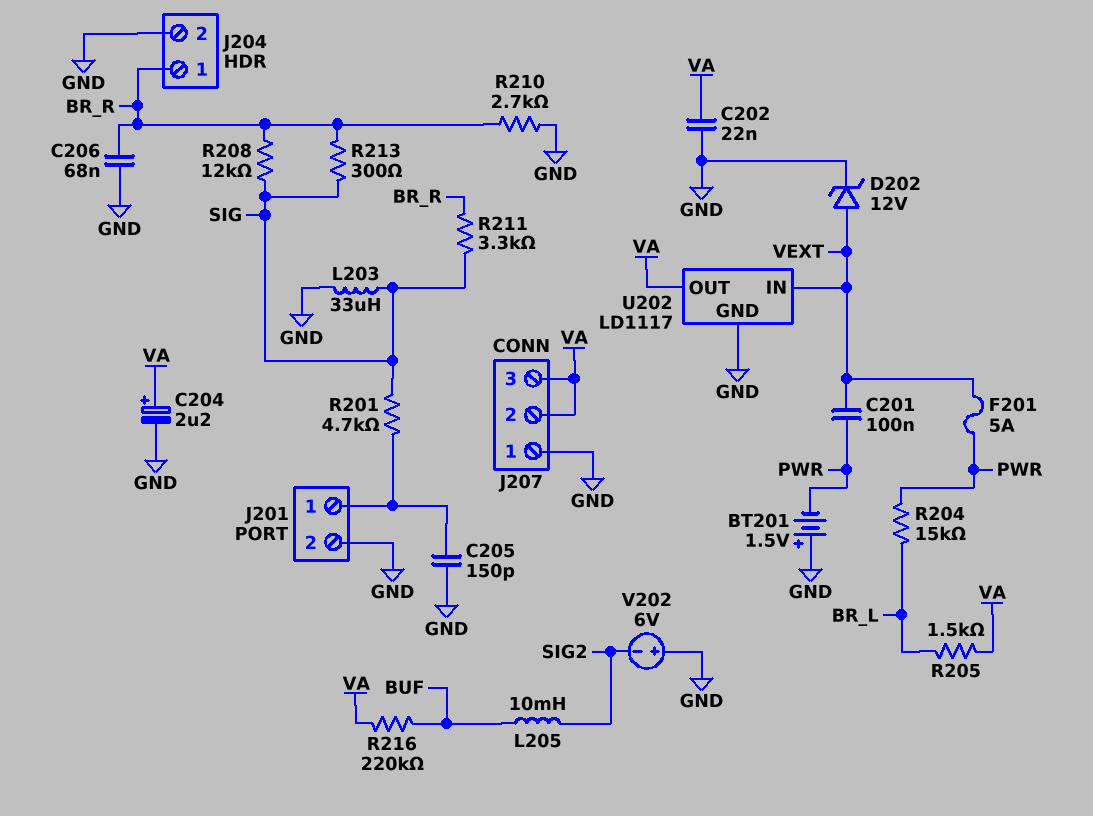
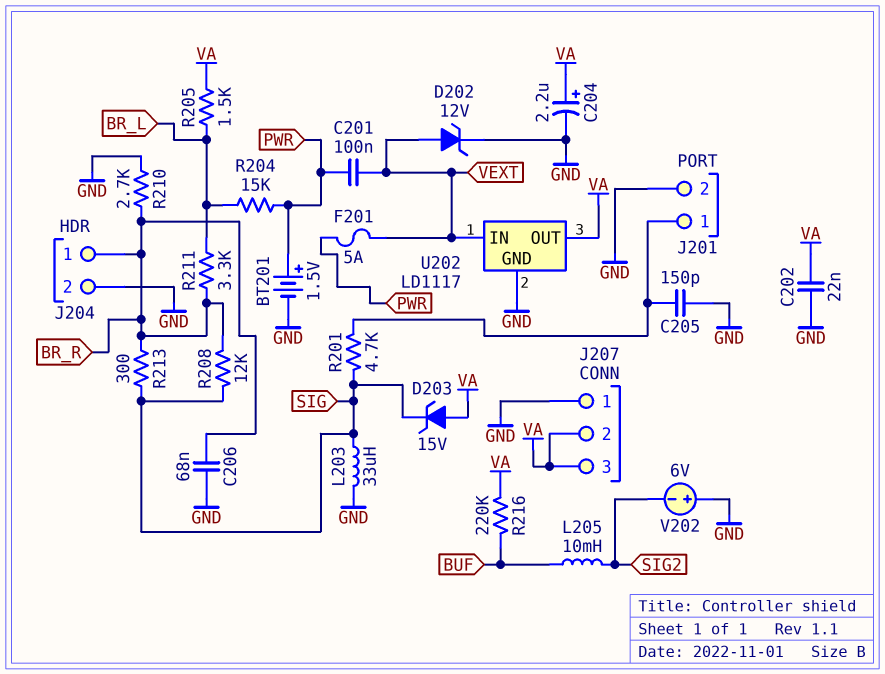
BT201: 1.5V (plus GND, minus PWR) -> 1.5V (plus PWR, minus GND)
D203: none -> zener 15V (A VA, K SIG)
R211: 3.3k (BR_R, SIG) -> 3.3k (BR_L, BR_R)

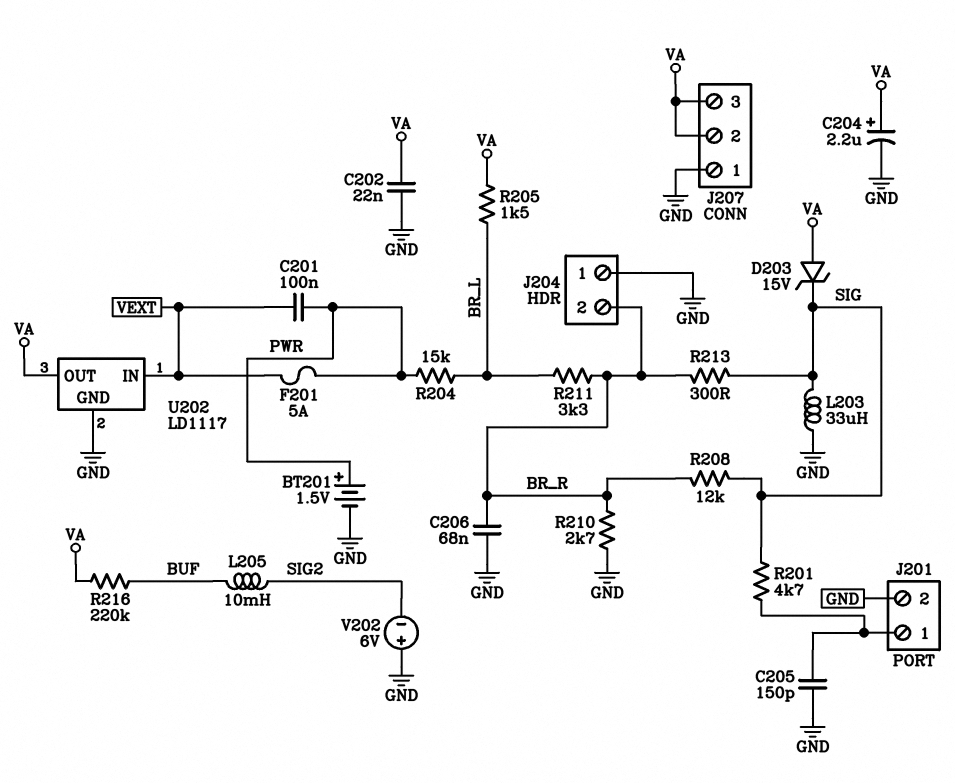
D202: zener 12V (A VEXT, K GND) -> none
J204 pin 1: BR_R -> GND
J204 pin 2: GND -> BR_R

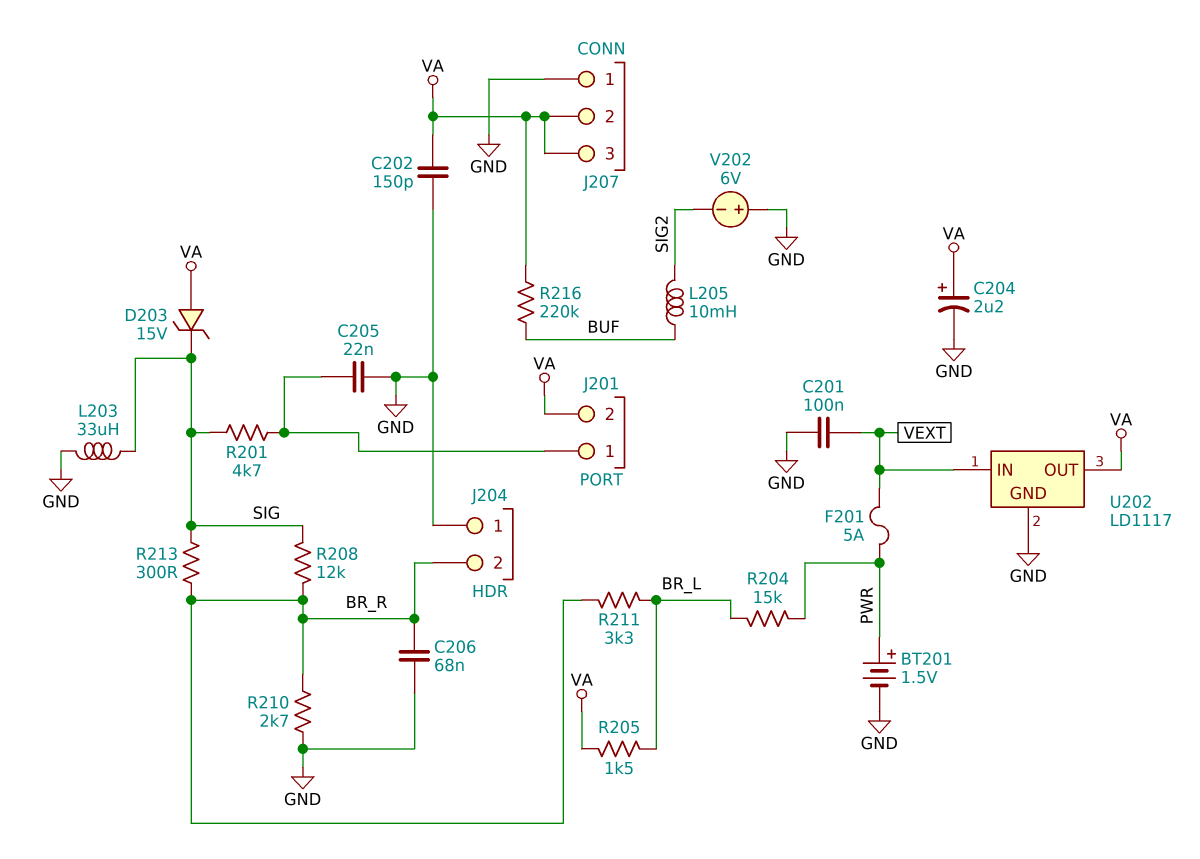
C201: 100nF (PWR, VEXT) -> 100nF (GND, VEXT)
C202: 22nF (GND, VA) -> 150pF (GND, VA)
C205: 150pF (GND, J201/1) -> 22nF (GND, J201/1)
J201 pin 2: GND -> VA

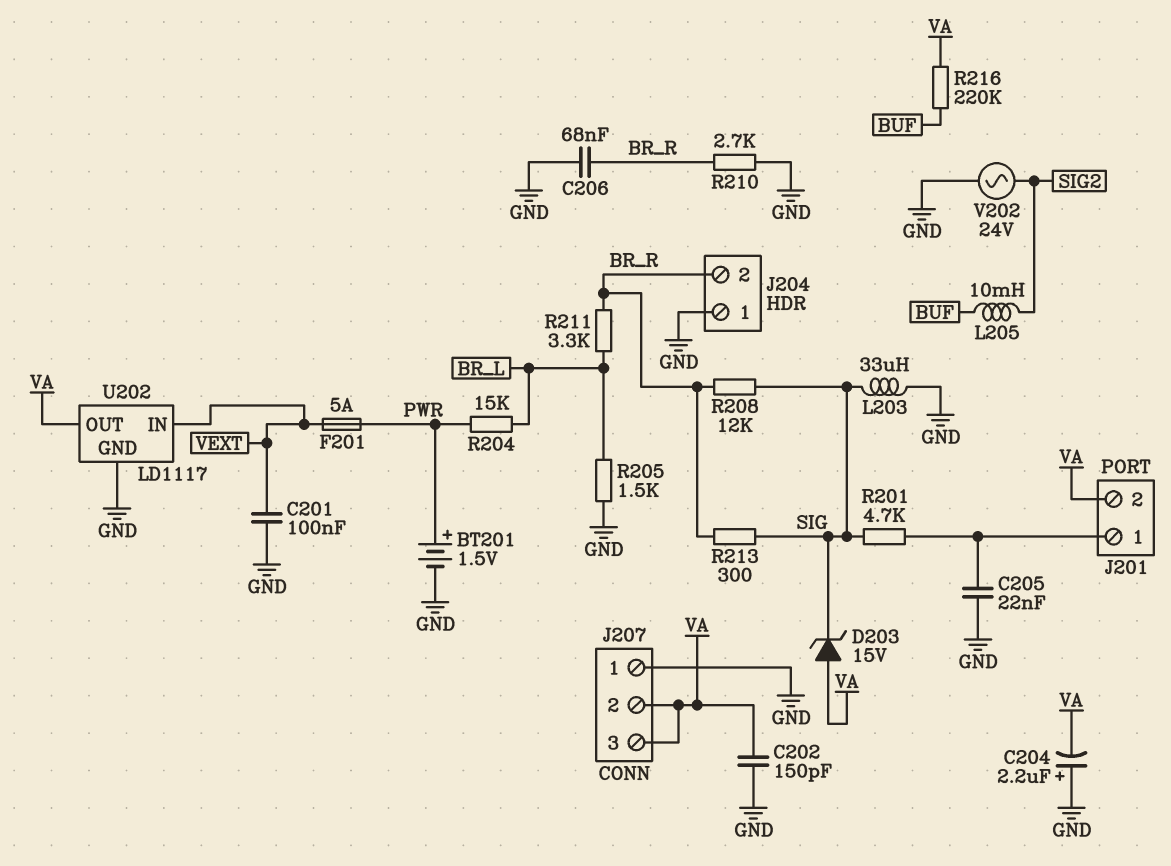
C204: 2.2uF (plus VA, minus GND) -> 2.2uF (plus GND, minus VA)
R205: 1.5k (BR_L, VA) -> 1.5k (BR_L, GND)
V202: 6V (plus GND, minus SIG2) -> AC 24V (GND, SIG2)

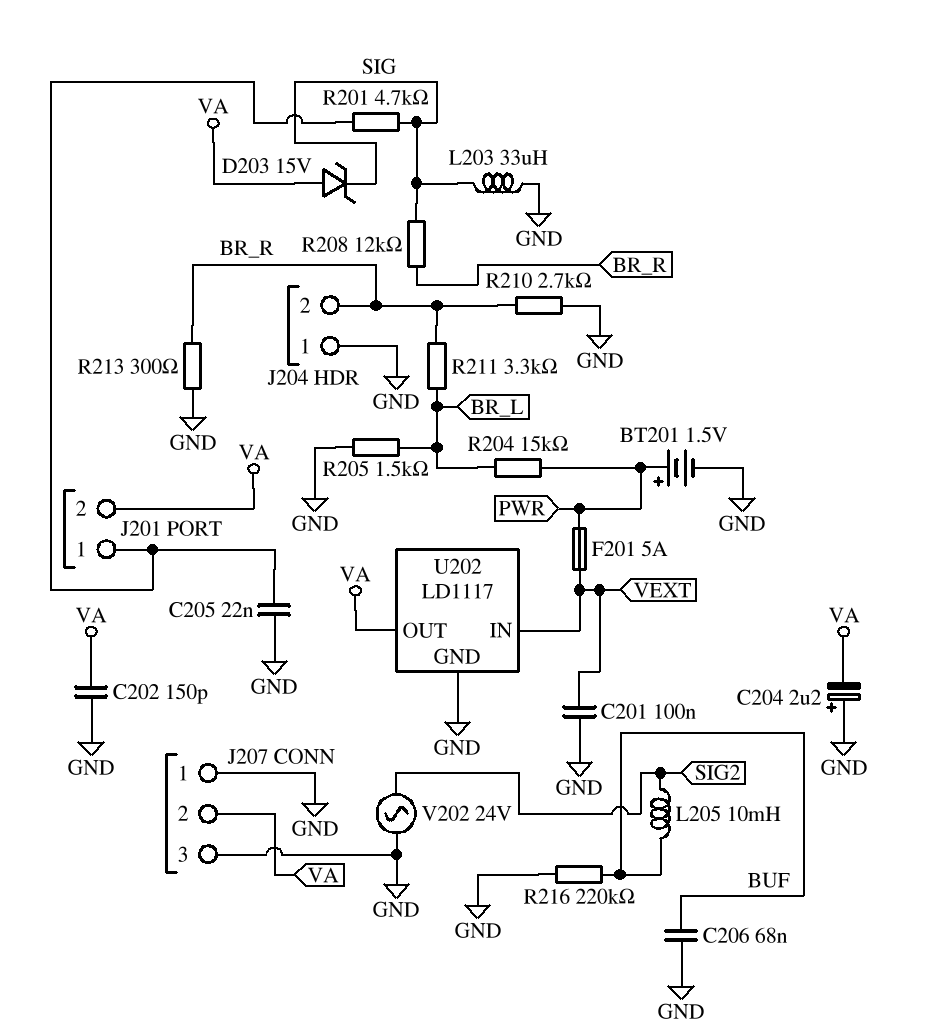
C206: 68nF (BR_R, GND) -> 68nF (BUF, GND)
J207 pin 3: VA -> GND
R213: 300 (BR_R, SIG) -> 300 (BR_R, GND)
R216: 220k (BUF, VA) -> 220k (BUF, GND)

